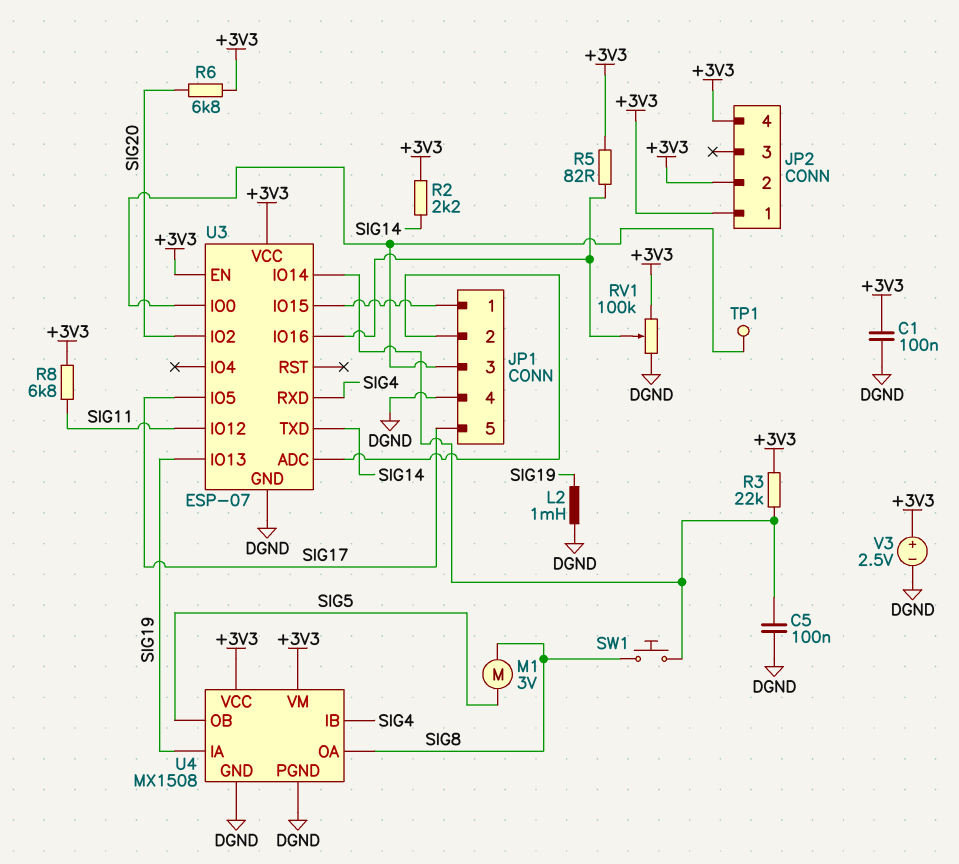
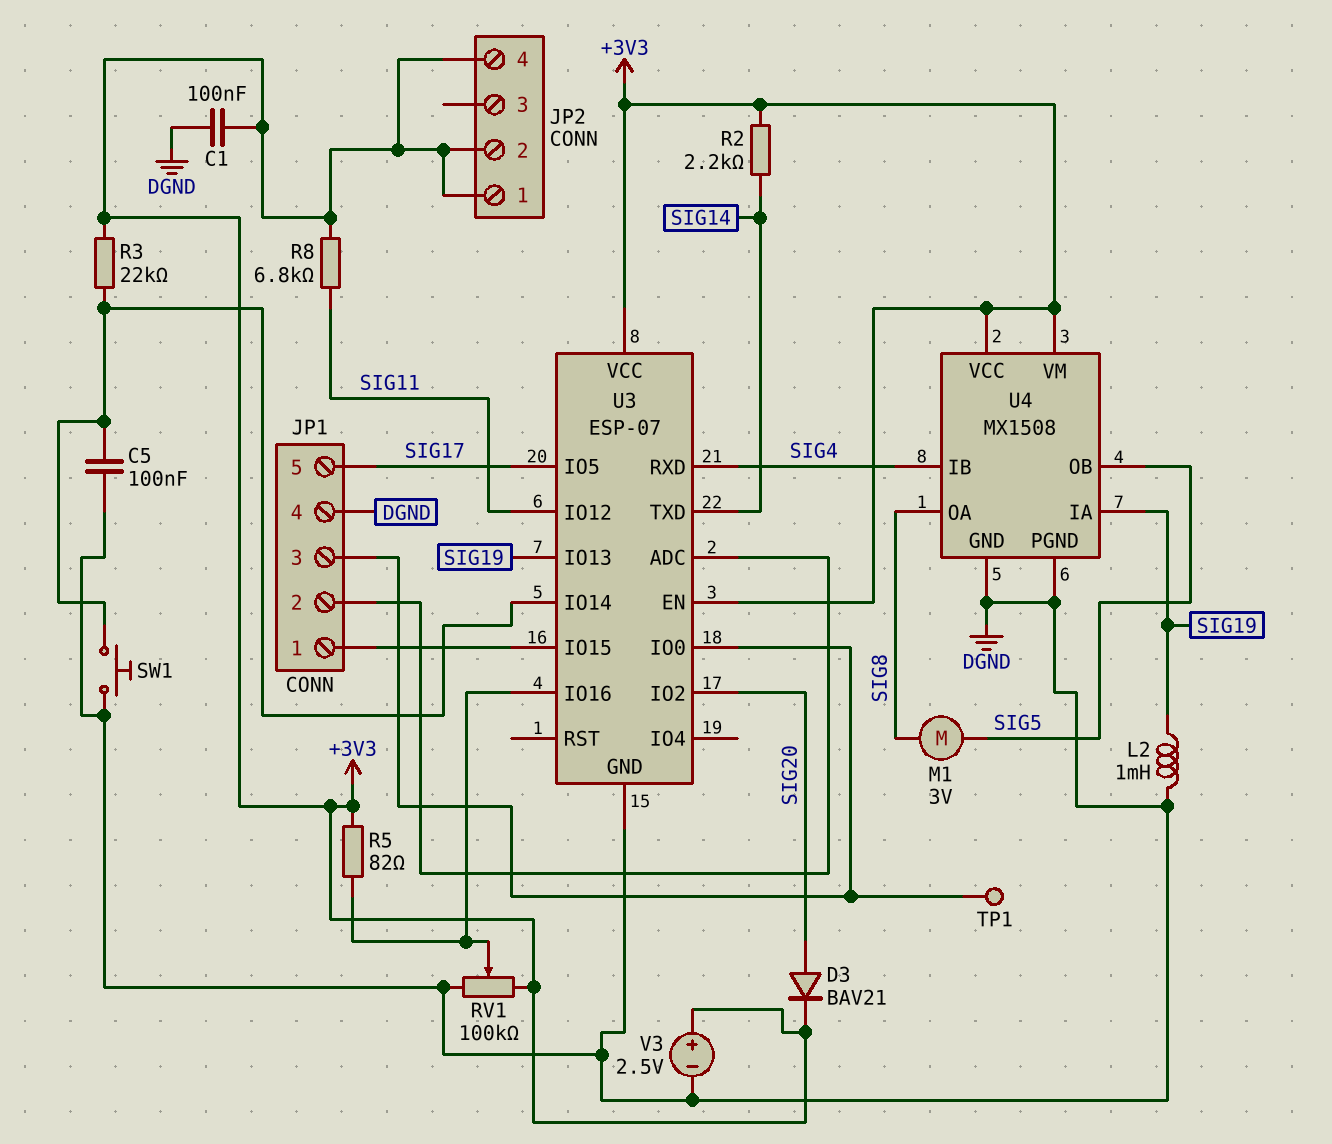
D3: none -> diode BAV21 (A SIG20, K +3V3)
R6: 6.8k (+3V3, SIG20) -> none
SW1: button (SIG8, U3/IO14) -> button (DGND, U3/IO14)

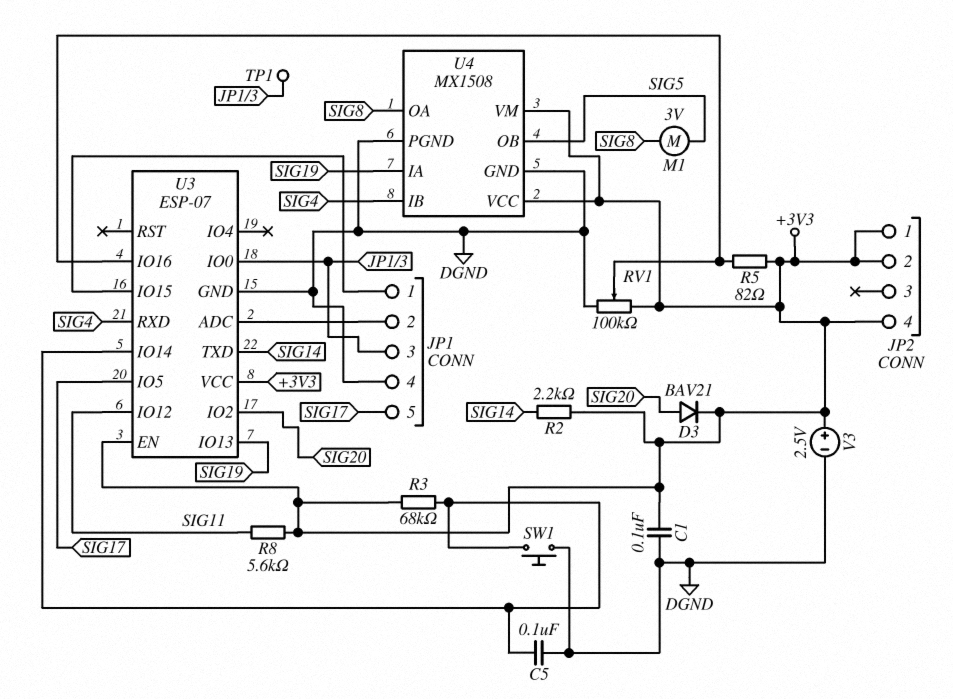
L2: 1mH (DGND, SIG19) -> none
R3: 22k (+3V3, U3/IO14) -> 68k (+3V3, U3/IO14)
R8: 6.8k (+3V3, SIG11) -> 5.6k (+3V3, SIG11)

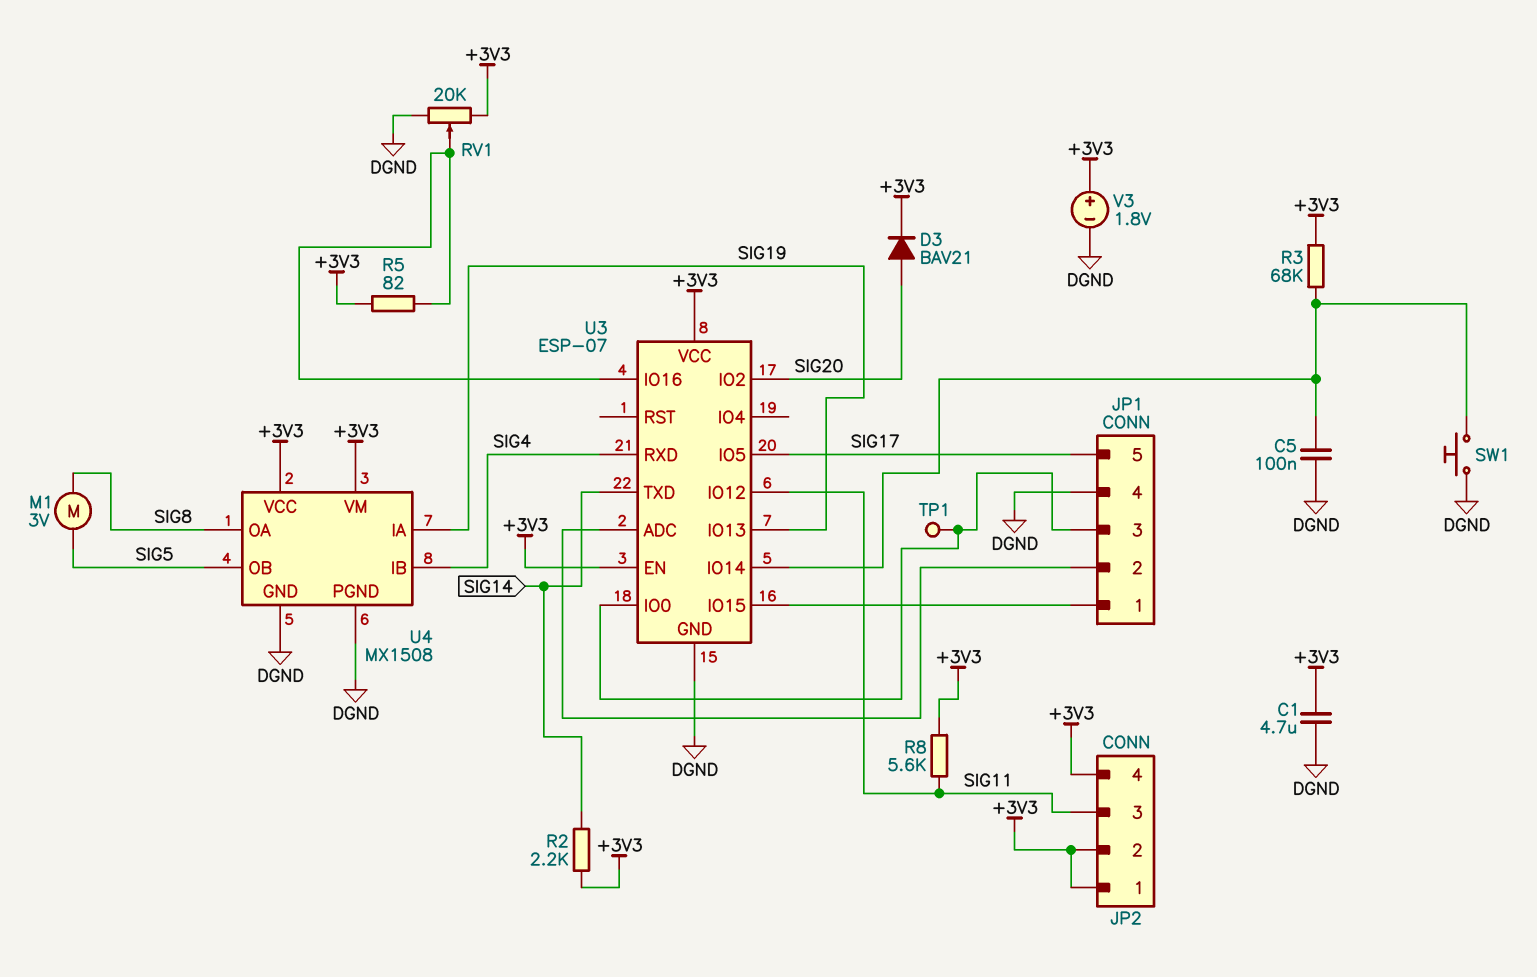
C1: 100nF (+3V3, DGND) -> 4.7uF (+3V3, DGND)
JP2 pin 3: none -> SIG11
RV1: 100k (+3V3, DGND, wiper U3/IO16) -> 20k (+3V3, DGND, wiper U3/IO16)
V3: 2.5V (plus +3V3, minus DGND) -> 1.8V (plus +3V3, minus DGND)

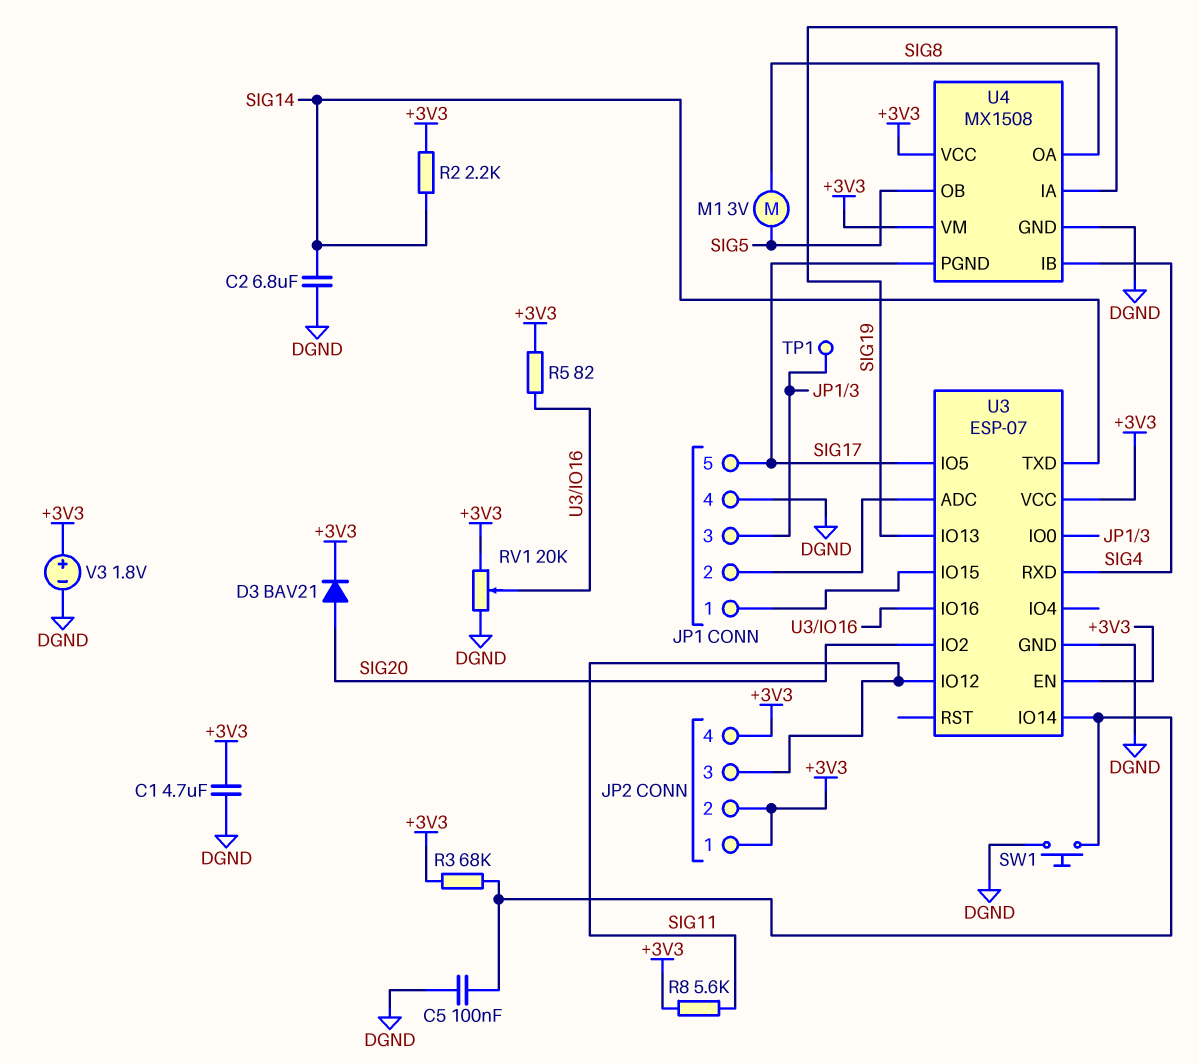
C2: none -> 6.8uF (DGND, SIG14)
U4 pin PGND: DGND -> SIG17

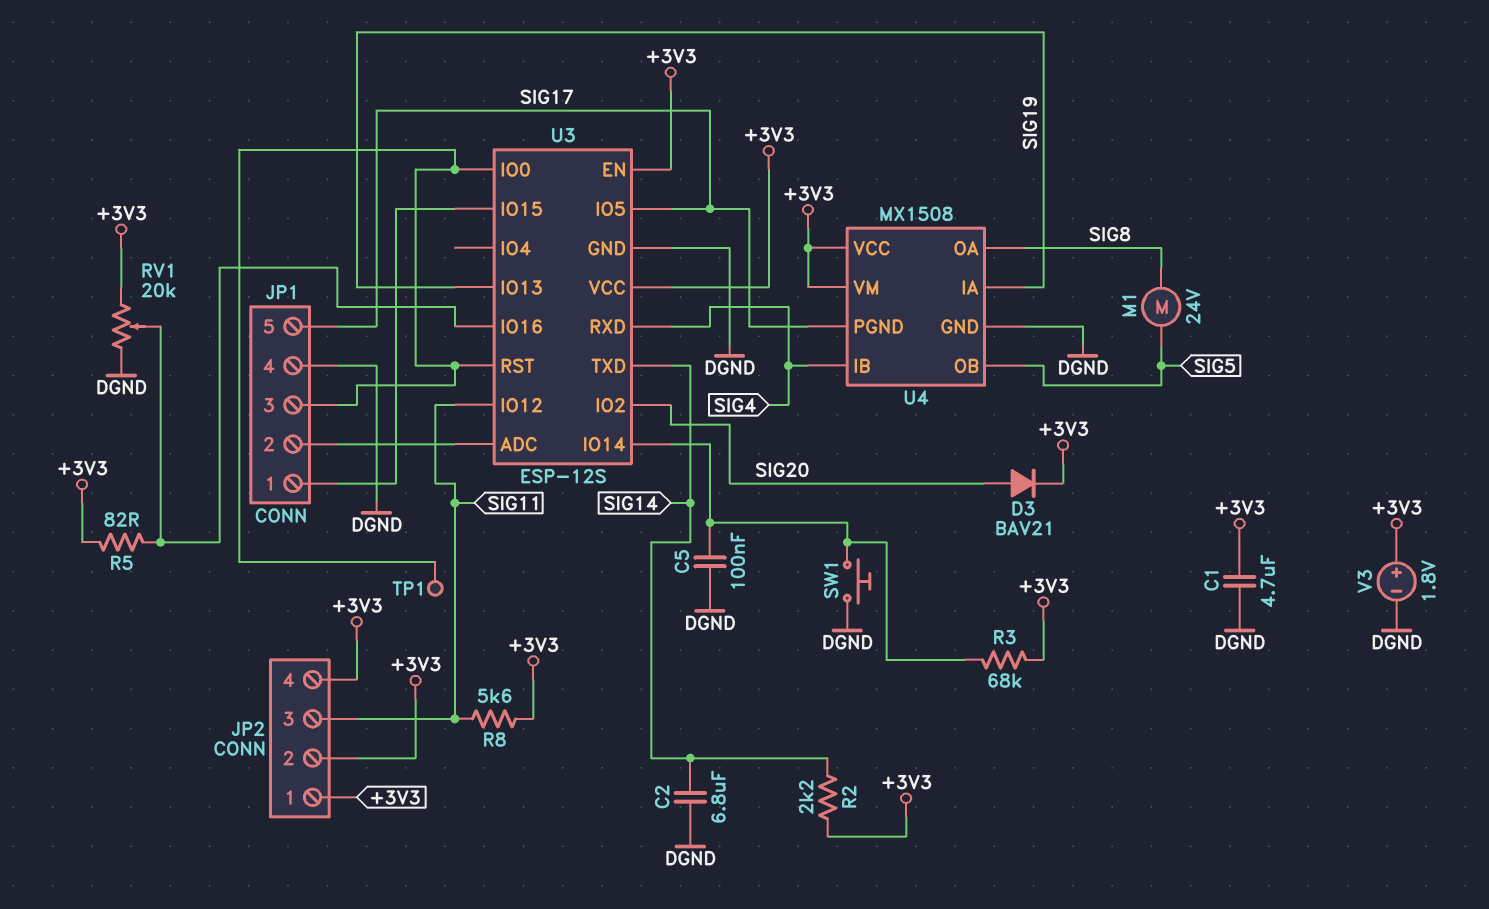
M1: motor 3V (SIG5, SIG8) -> motor 24V (SIG5, SIG8)
U3: ESP-07 -> ESP-12S
U3 pin RST: none -> JP1/3

